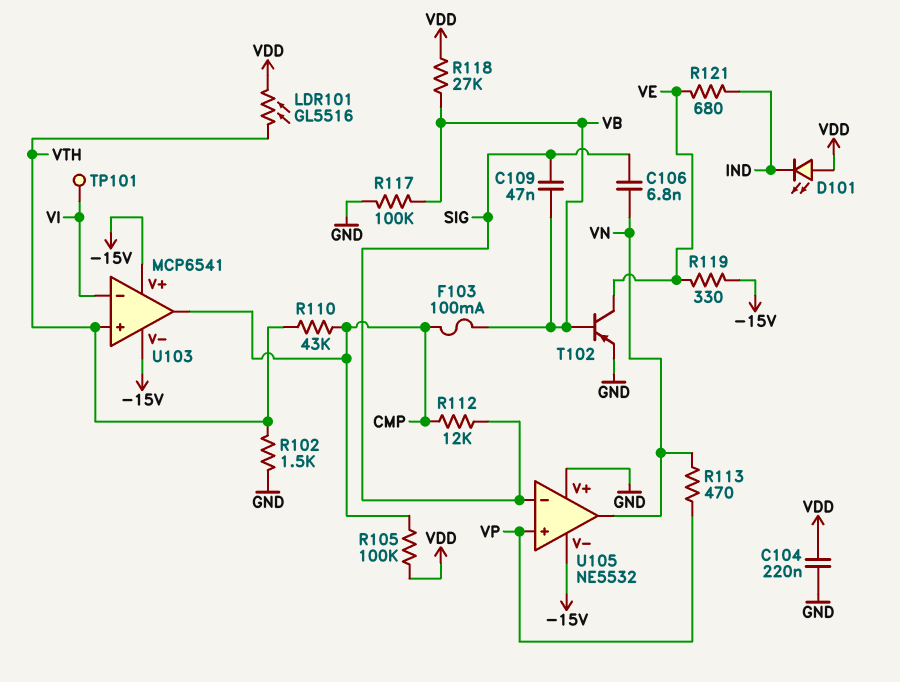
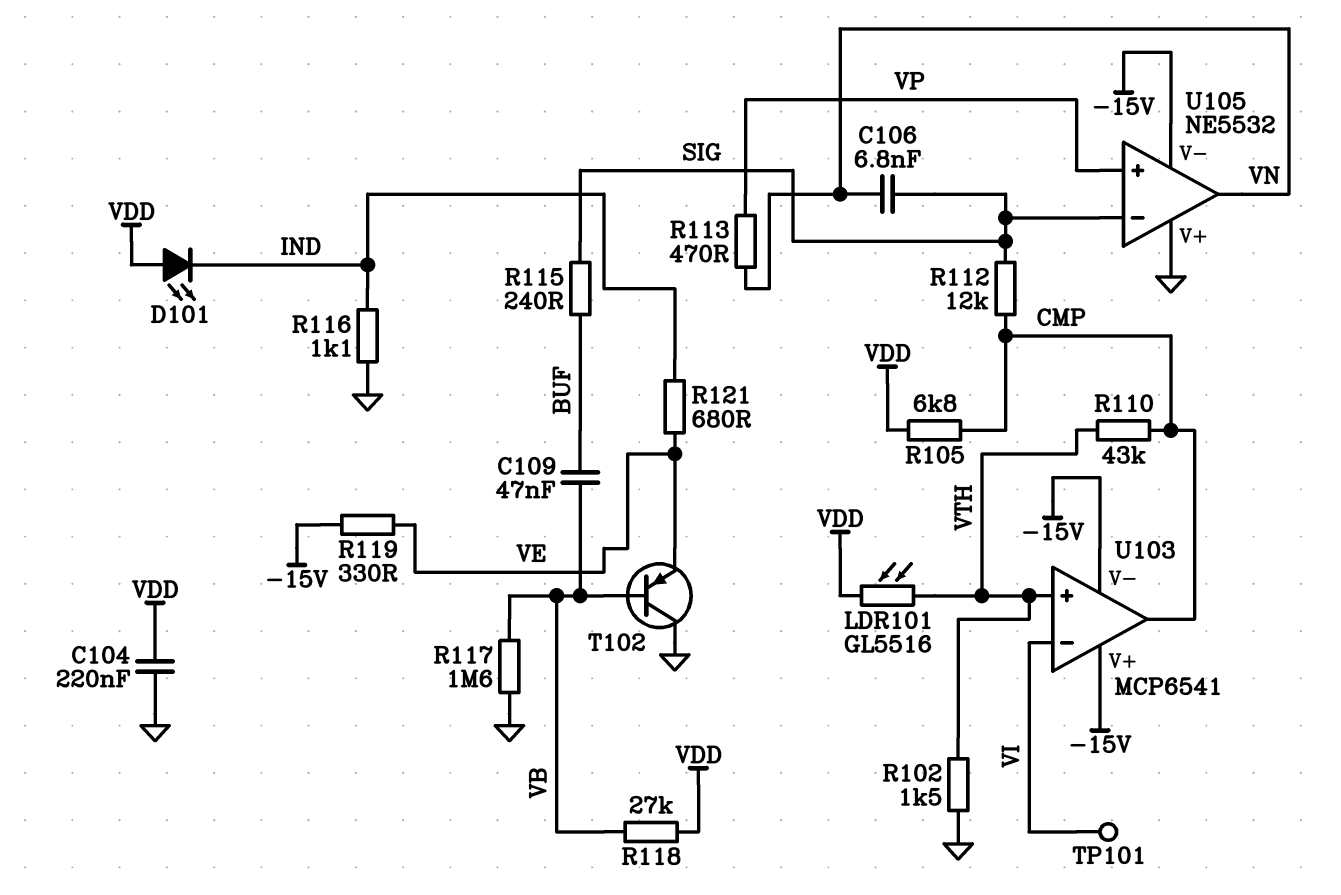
C109: 47nF (SIG, VB) -> 47nF (BUF, VB)
F103: 100mA (CMP, VB) -> none
R105: 100k (CMP, VDD) -> 6.8k (CMP, VDD)
R115: none -> 240 (BUF, SIG)
R116: none -> 1.1k (GND, IND)
R117: 100k (GND, VB) -> 1.6M (GND, VB)
T102: PNP (B VB, C VE, E GND) -> PNP (B VB, C GND, E VE)

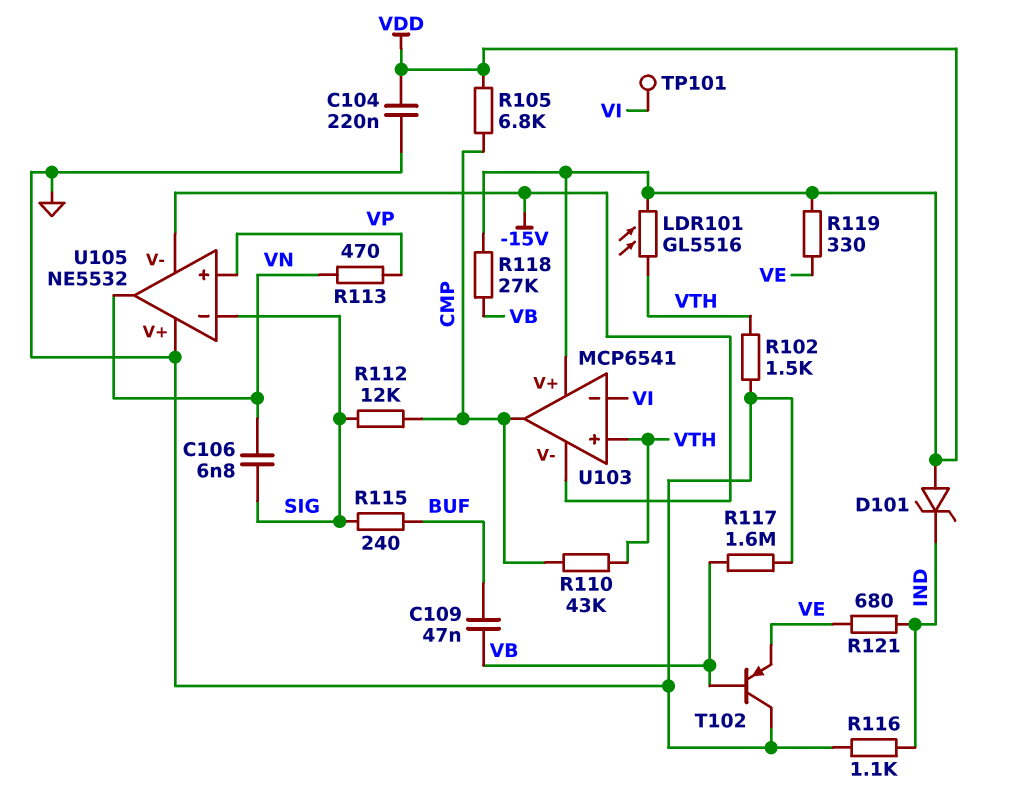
D101: LED (A VDD, K IND) -> zener (A VDD, K IND)
R119: 330 (-15V, VE) -> 330 (VDD, VE)
U103 pin V+: -15V -> VDD

